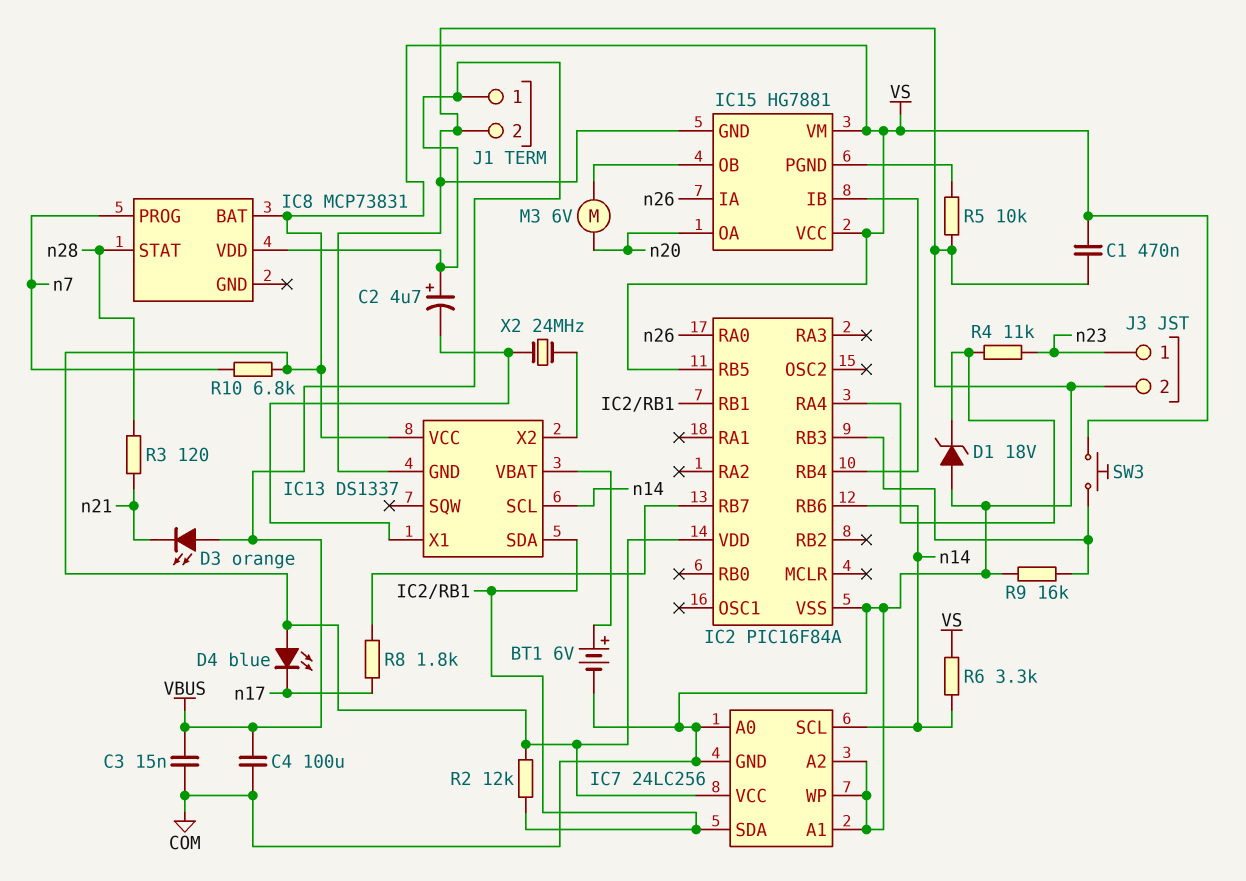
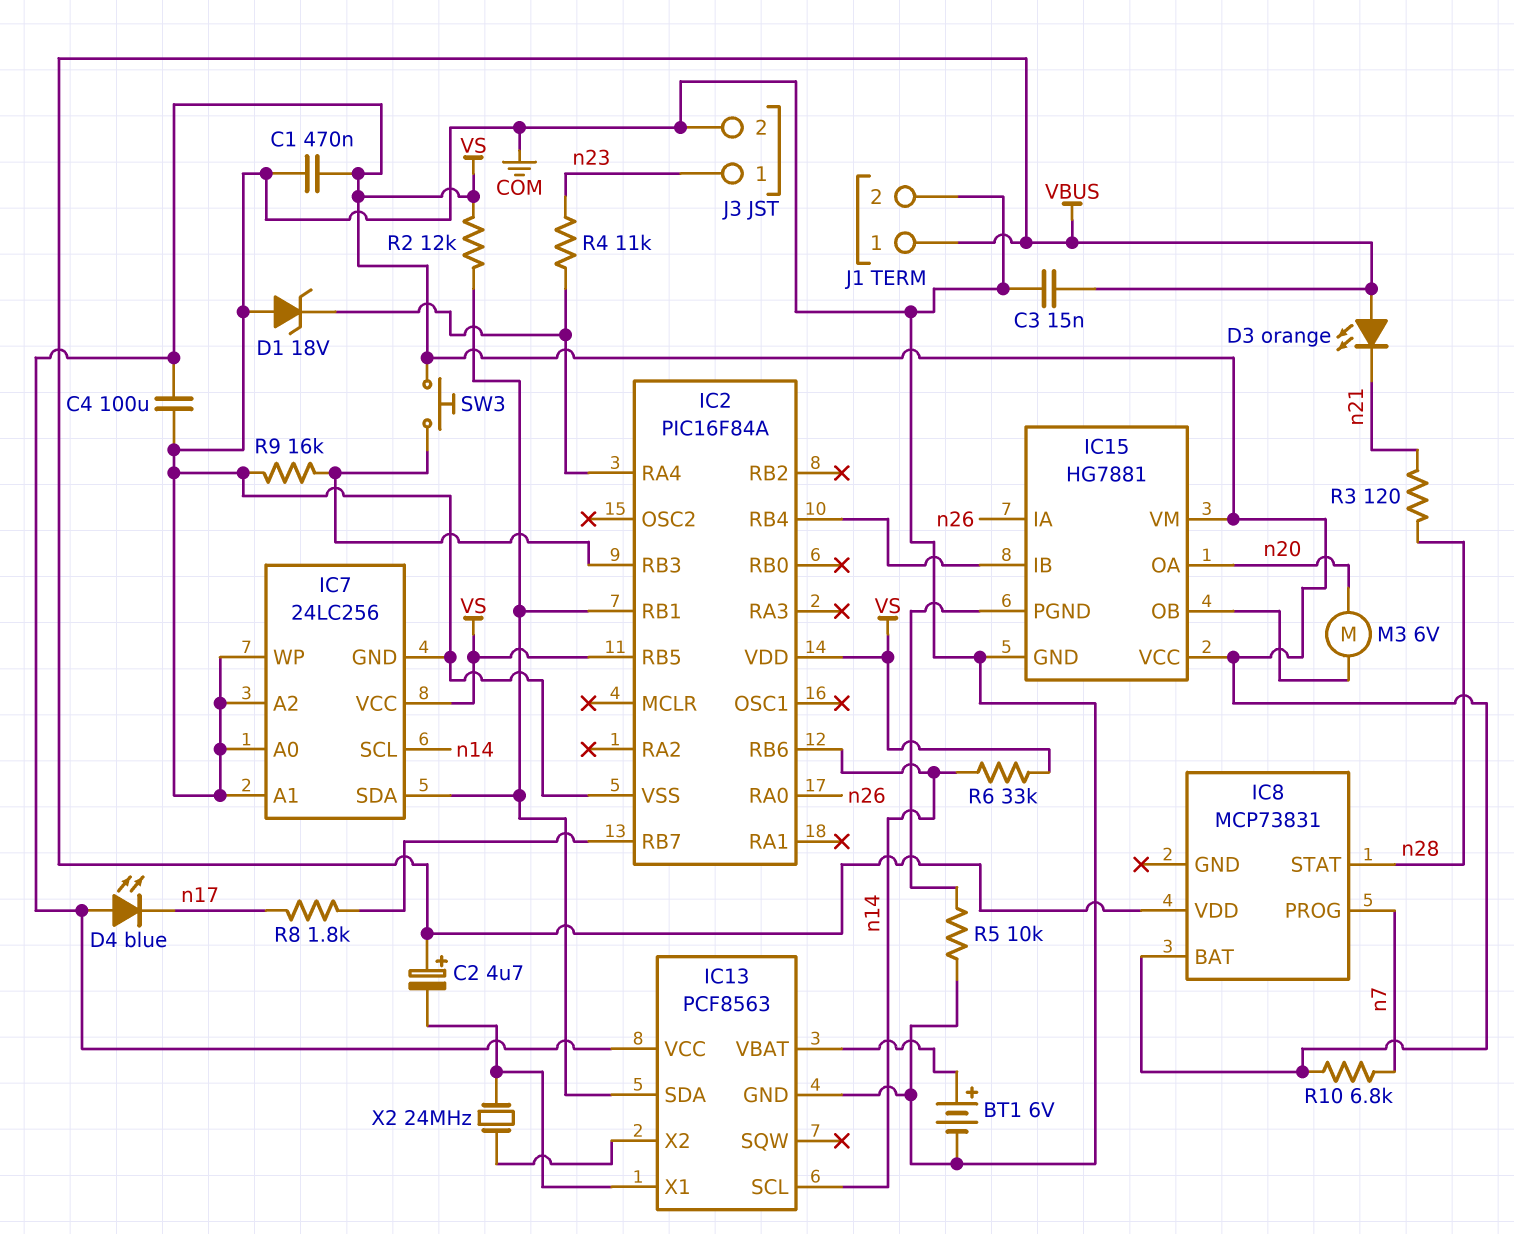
C4: 100uF (COM, VBUS) -> 100uF (COM, VS)
IC13: DS1337 -> PCF8563
R6: 3.3k (VS, n14) -> 33k (VS, n14)

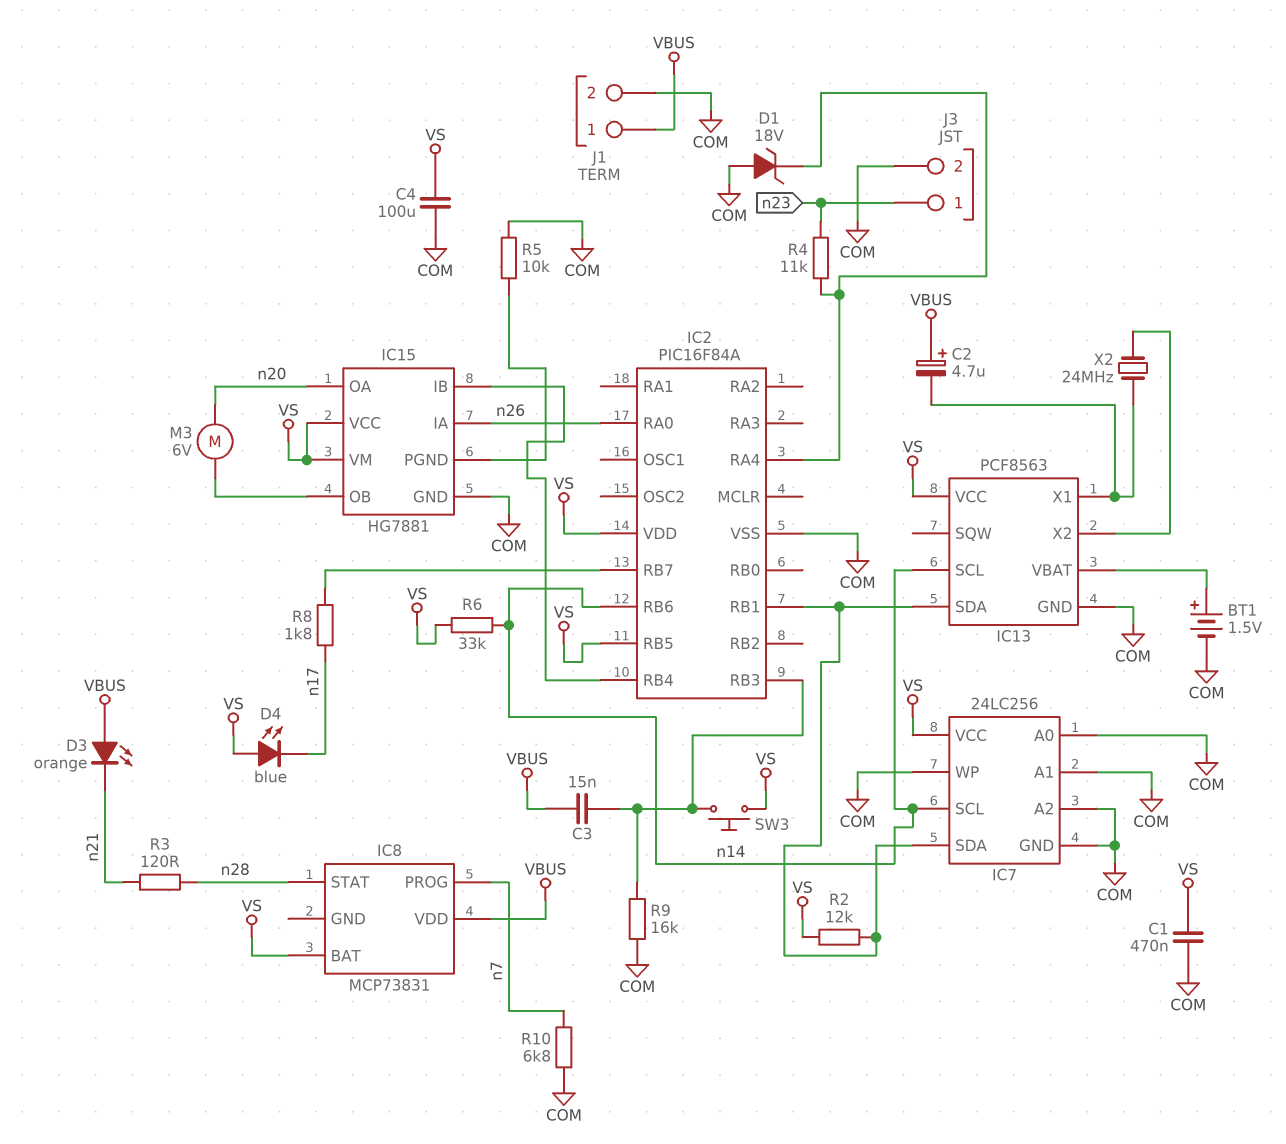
BT1: 6V (plus IC13/VBAT, minus COM) -> 1.5V (plus IC13/VBAT, minus COM)
C3: 15nF (COM, VBUS) -> 15nF (IC2/RB3, VBUS)
R10: 6.8k (VS, n7) -> 6.8k (COM, n7)

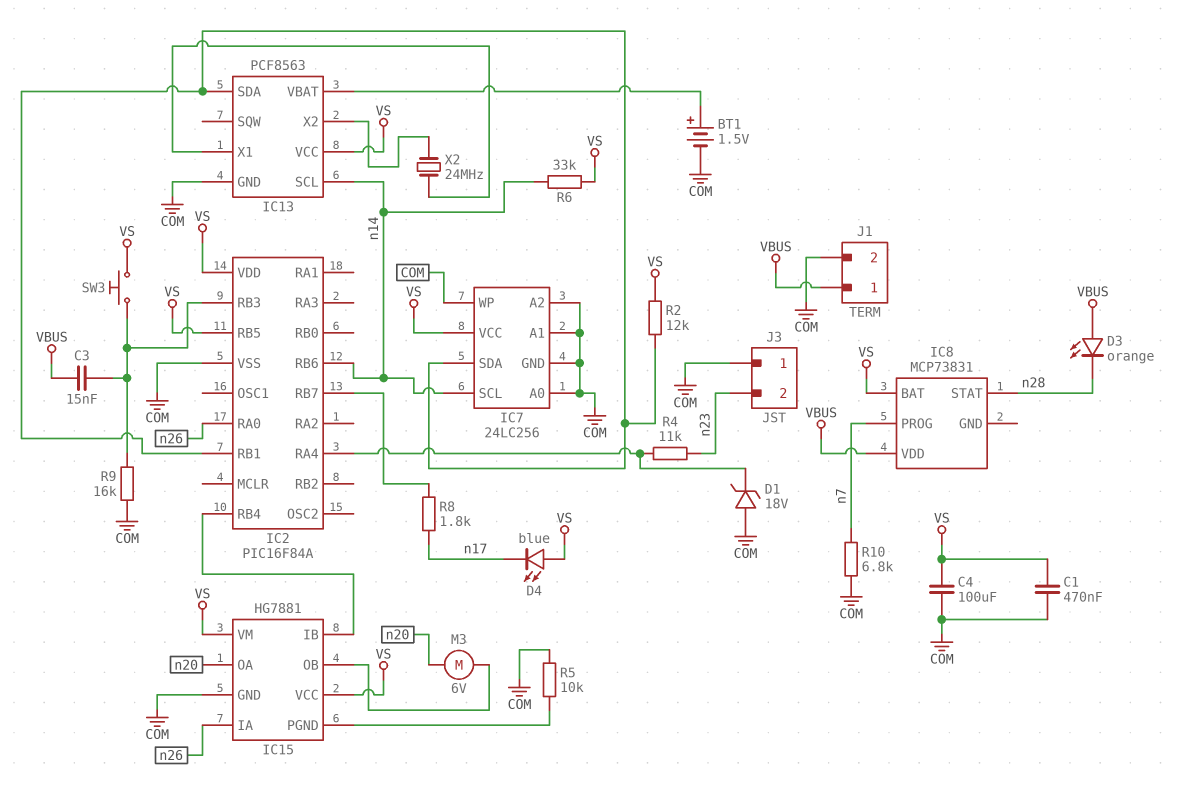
C2: 4.7uF (plus VBUS, minus IC13/X1) -> none
D3: LED orange (A VBUS, K n21) -> LED orange (A VBUS, K n28)
J3 pin 1: n23 -> COM
J3 pin 2: COM -> n23
R3: 120 (n21, n28) -> none

